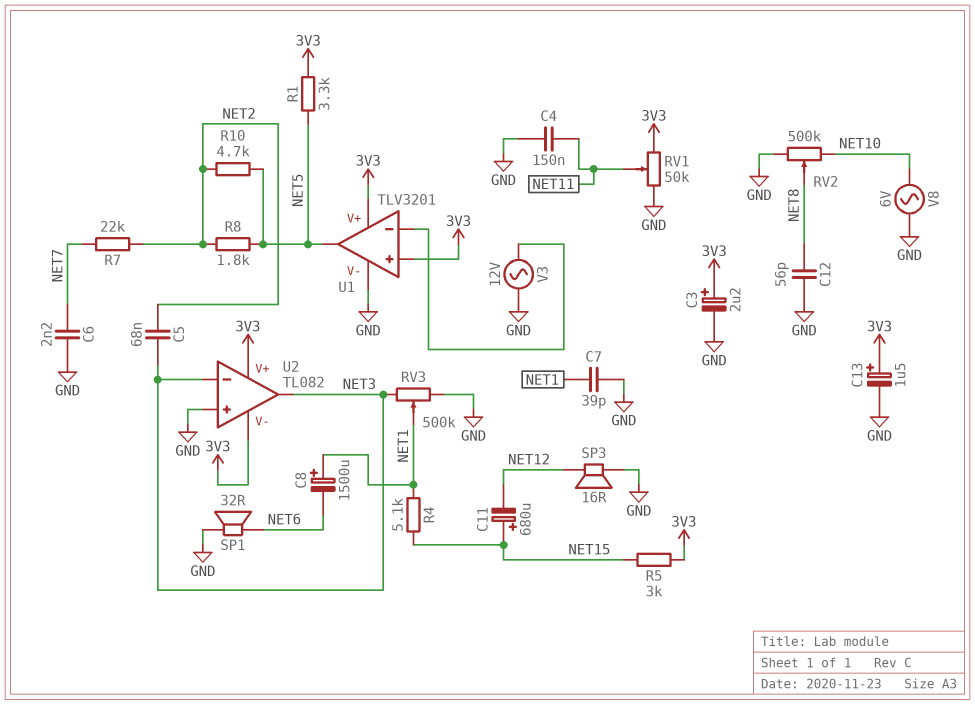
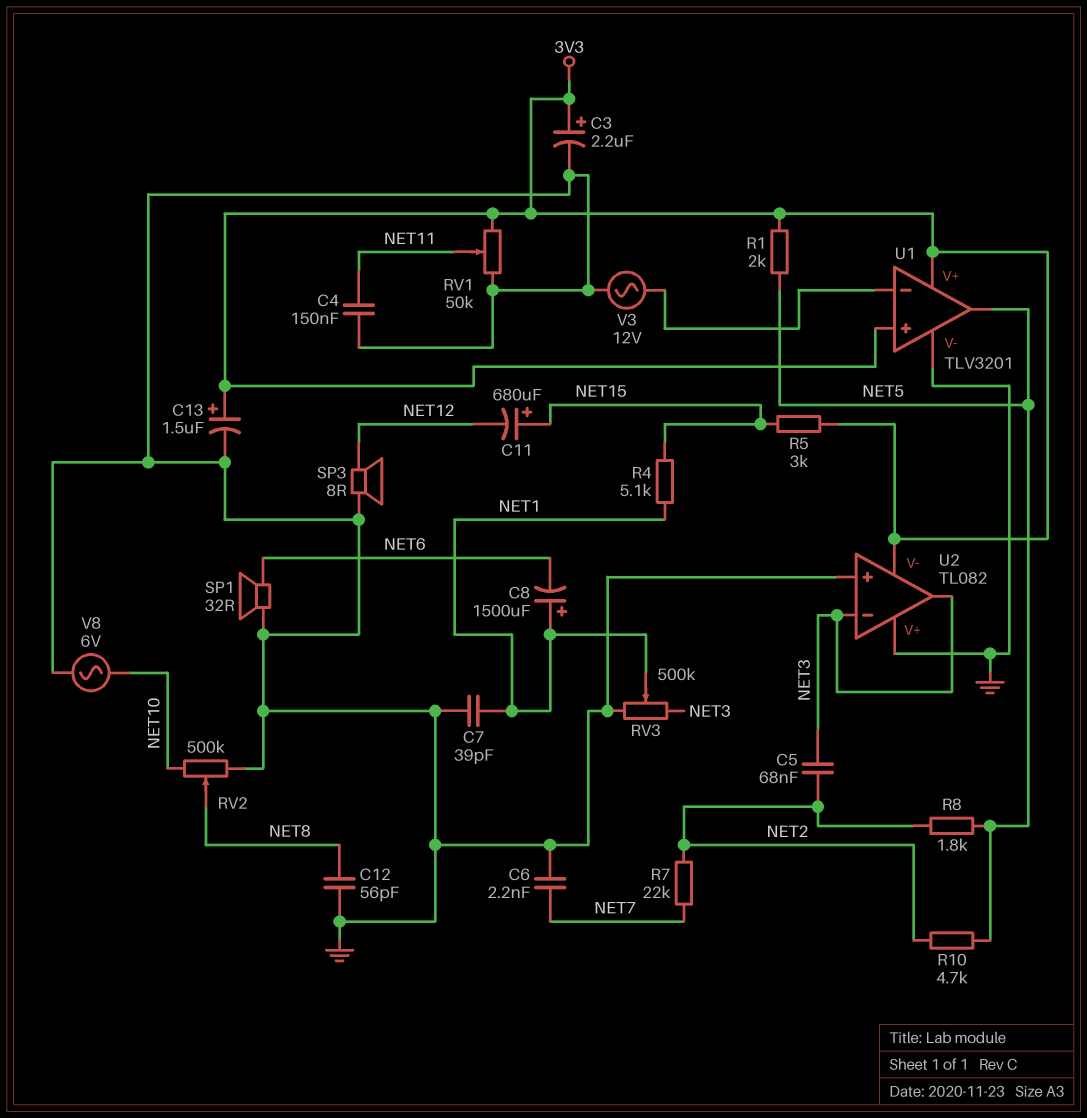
R1: 3.3k (3V3, NET5) -> 2k (3V3, NET5)
SP3: speaker 16R (GND, NET12) -> speaker 8R (GND, NET12)
U2 pin V+: 3V3 -> GND

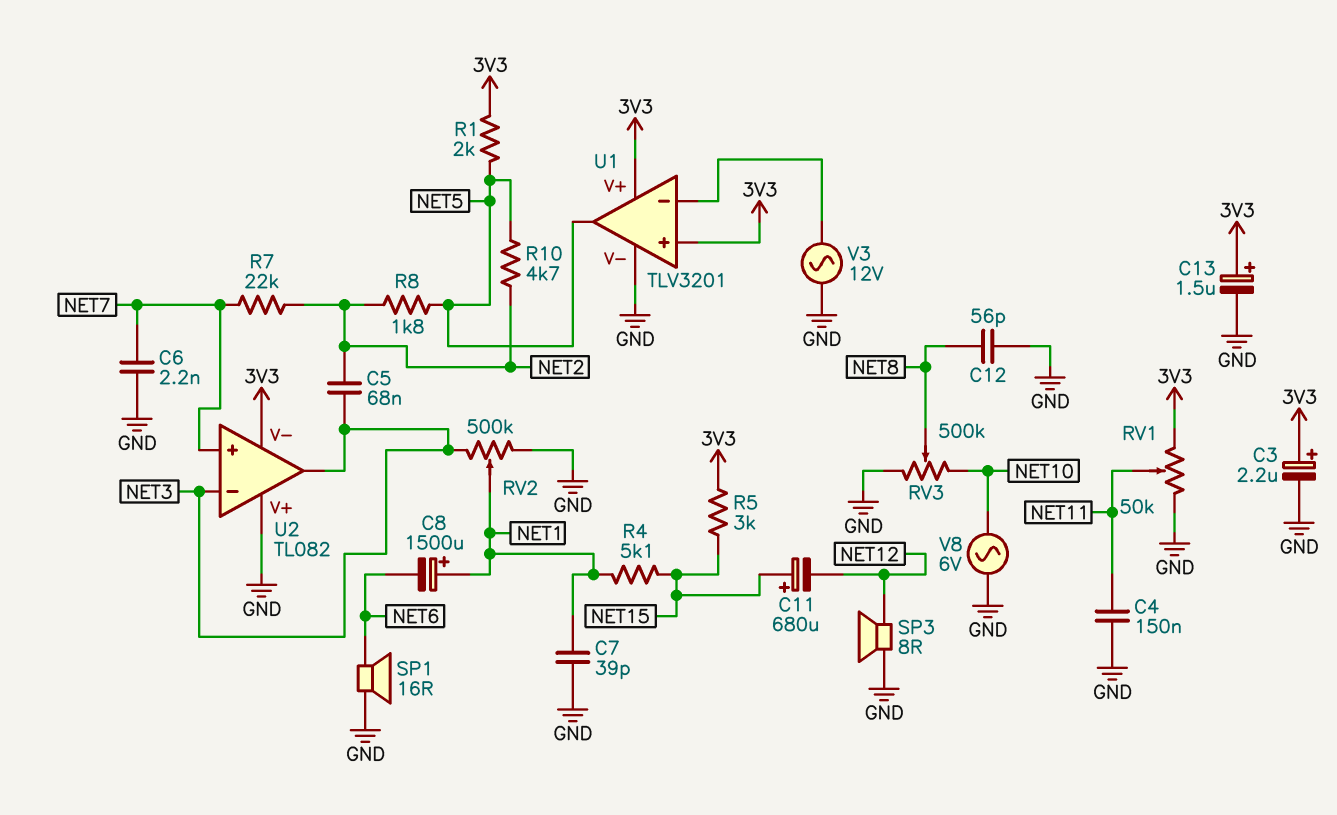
RV2: 500k (GND, NET10, wiper NET8) -> 500k (GND, NET3, wiper NET1)
RV3: 500k (GND, NET3, wiper NET1) -> 500k (GND, NET10, wiper NET8)
SP1: speaker 32R (GND, NET6) -> speaker 16R (GND, NET6)
U2 pin in+: GND -> NET7

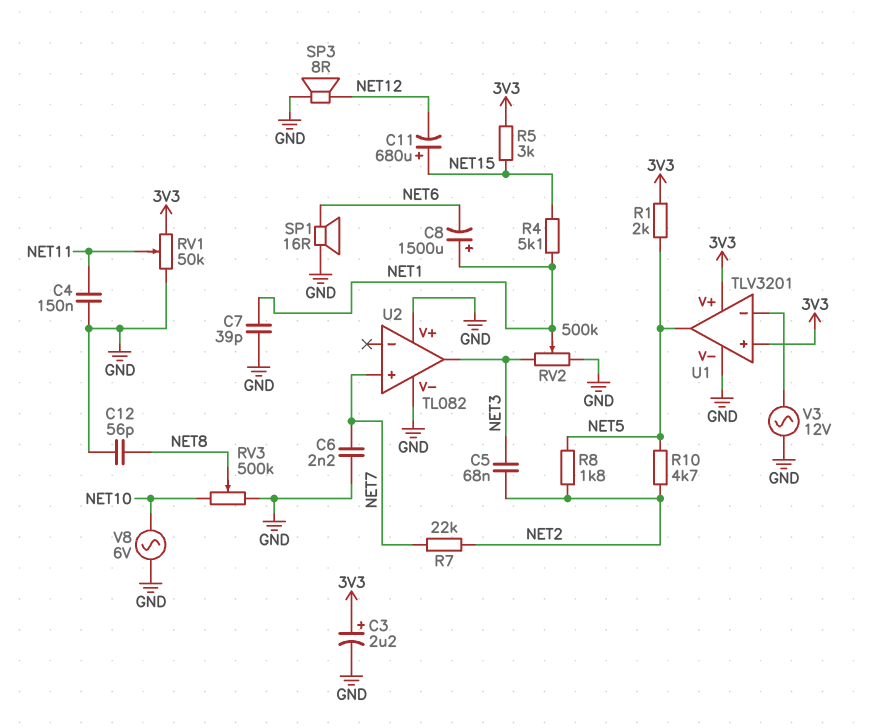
C13: 1.5uF (plus 3V3, minus GND) -> none
U2 pin V-: 3V3 -> GND
U2 pin in-: NET3 -> none

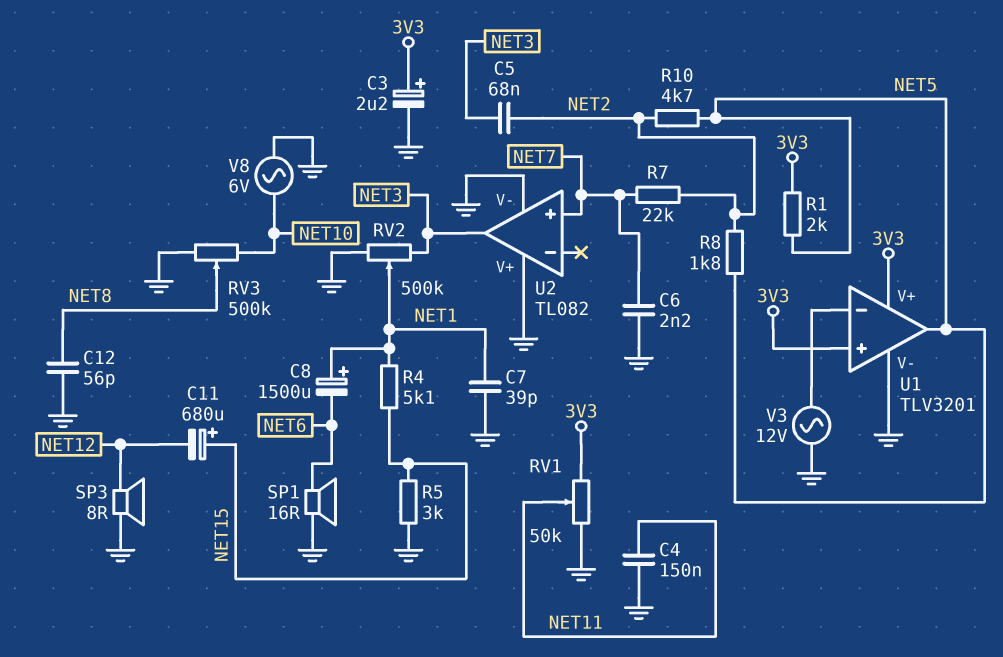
R5: 3k (3V3, NET15) -> 3k (GND, NET15)

